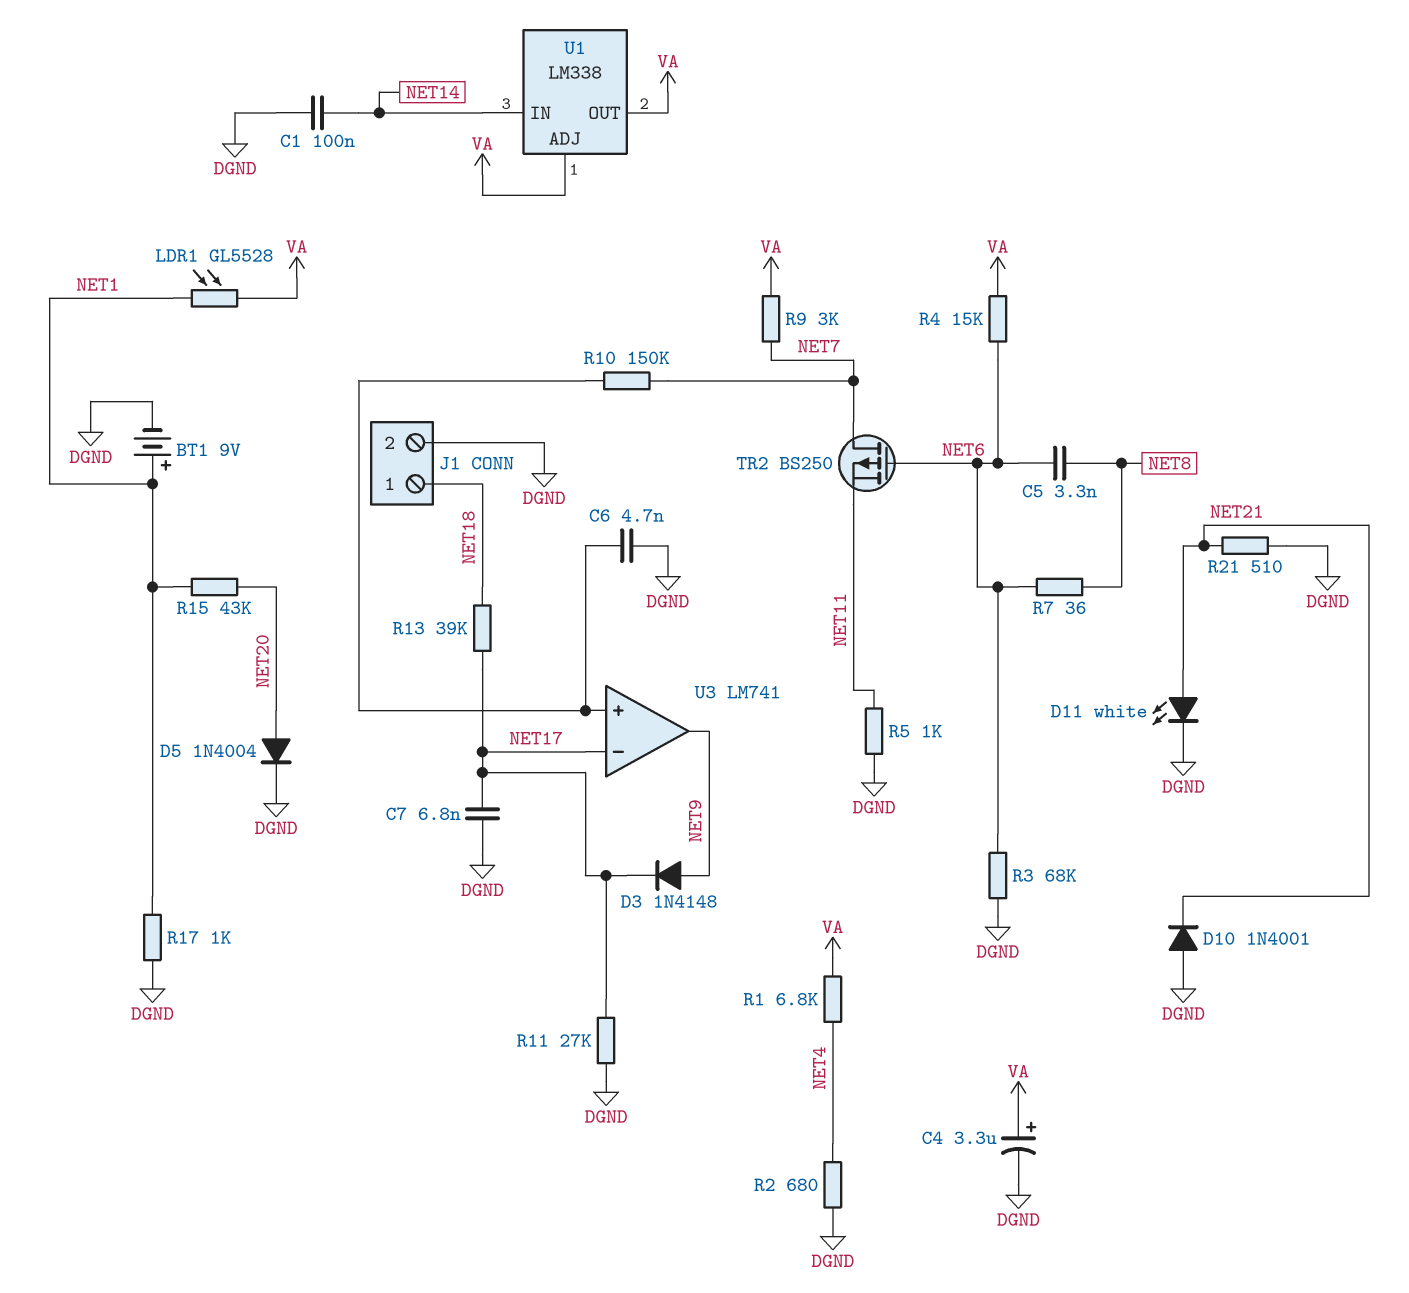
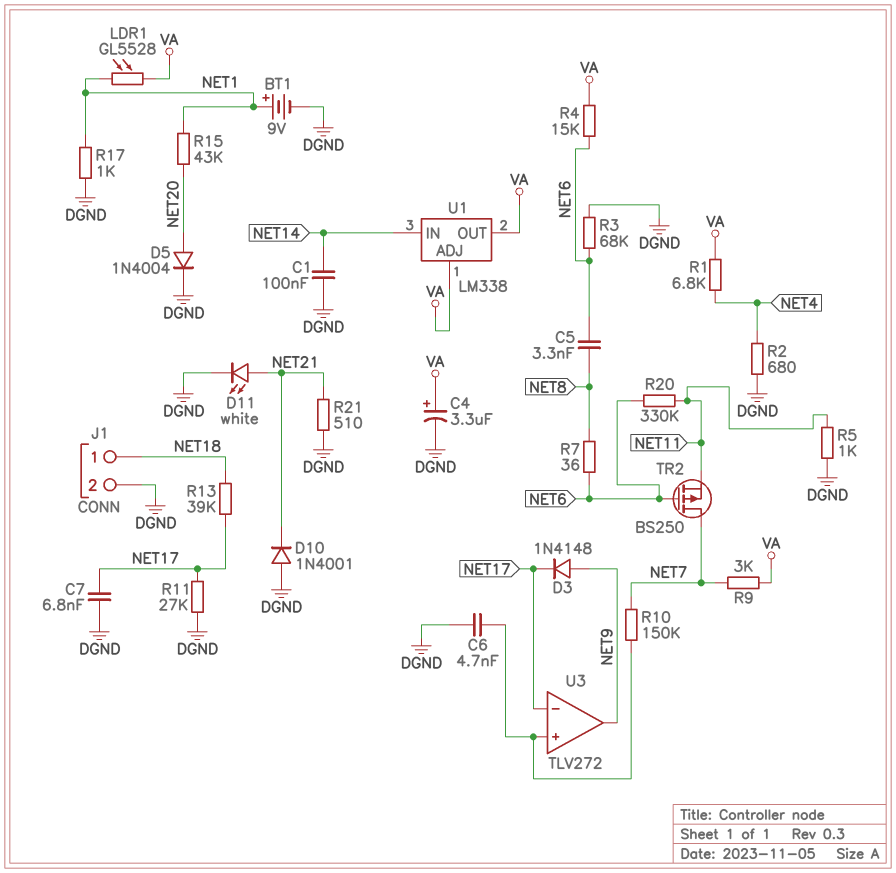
R20: none -> 330k (NET6, NET11)
U3: LM741 -> TLV272

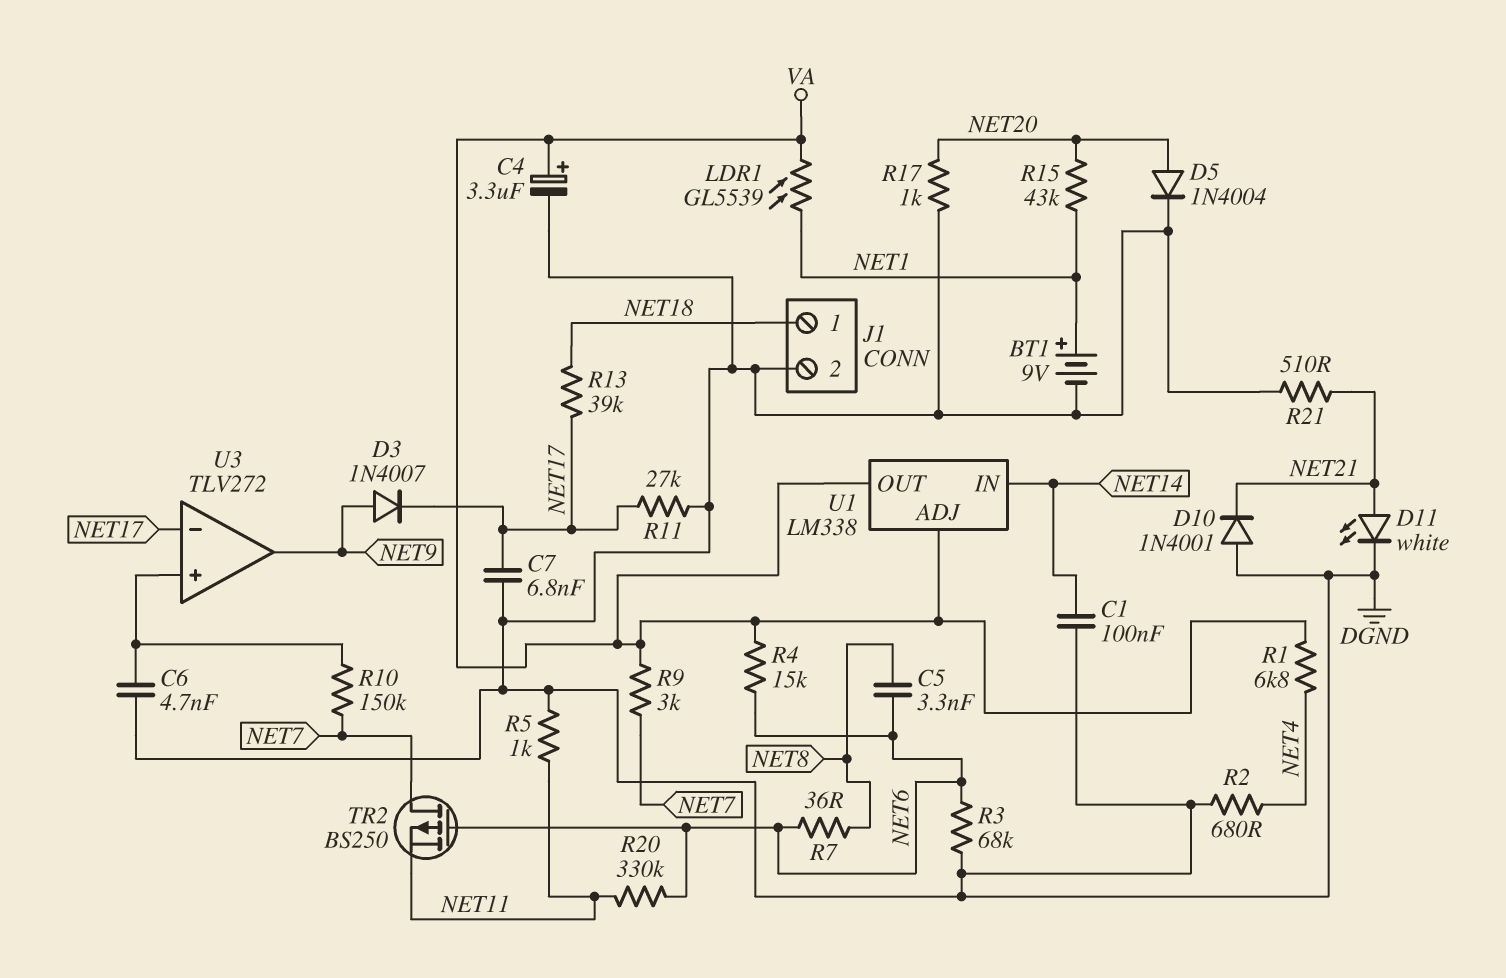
D3: diode 1N4148 (A NET9, K NET17) -> diode 1N4007 (A NET9, K NET17)
LDR1: GL5528 (NET1, VA) -> GL5539 (NET1, VA)
R17: 1k (DGND, NET1) -> 1k (DGND, NET20)

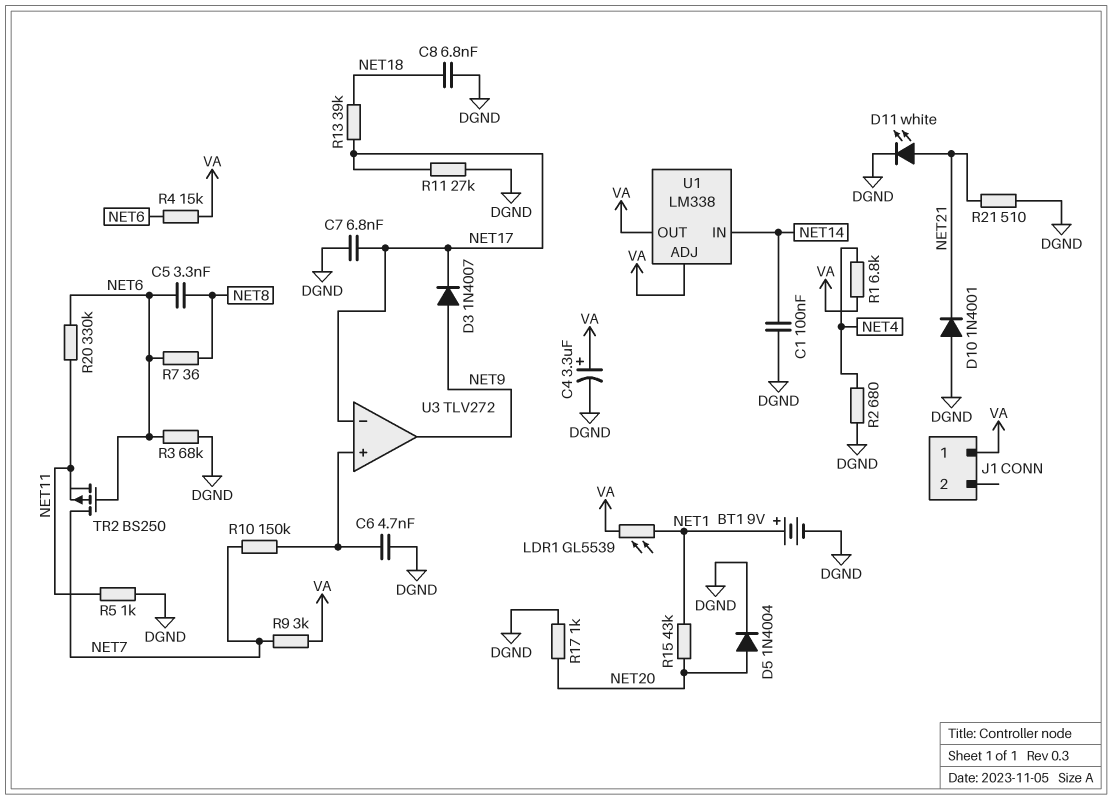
C8: none -> 6.8nF (DGND, NET18)
J1 pin 1: NET18 -> VA
J1 pin 2: DGND -> none

